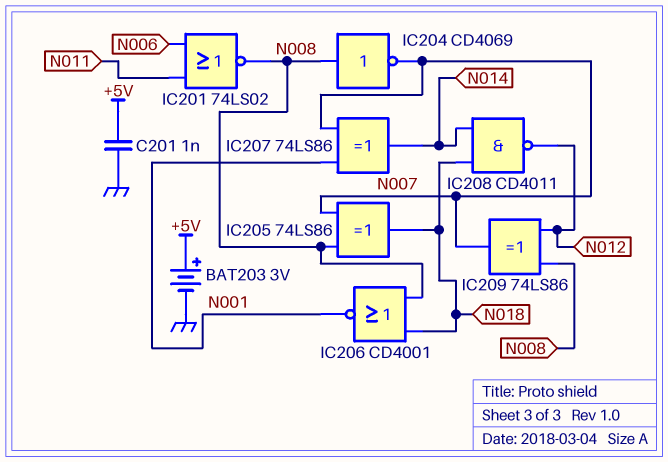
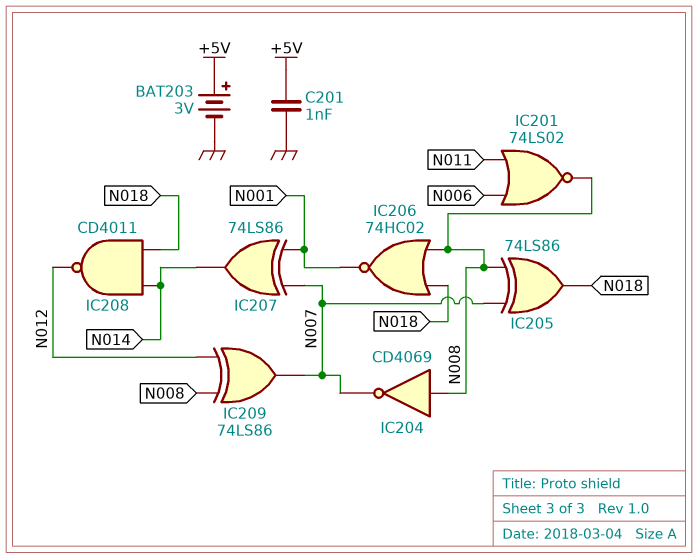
IC206: NOR CD4001 (in N008, in N018, out N001) -> NOR 74HC02 (in N008, in N018, out N001)

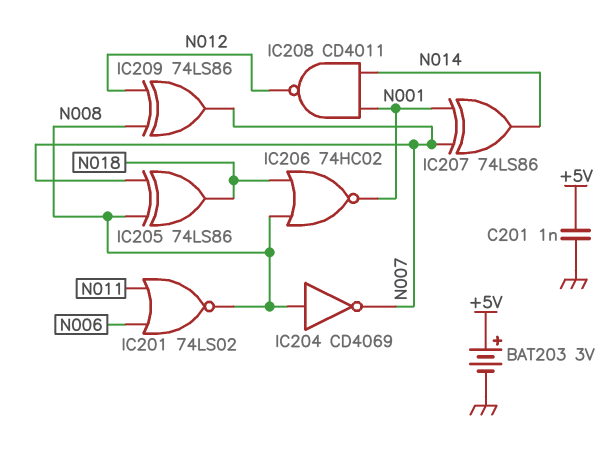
IC208: NAND CD4011 (in N014, in N018, out N012) -> NAND CD4011 (in N001, in N014, out N012)

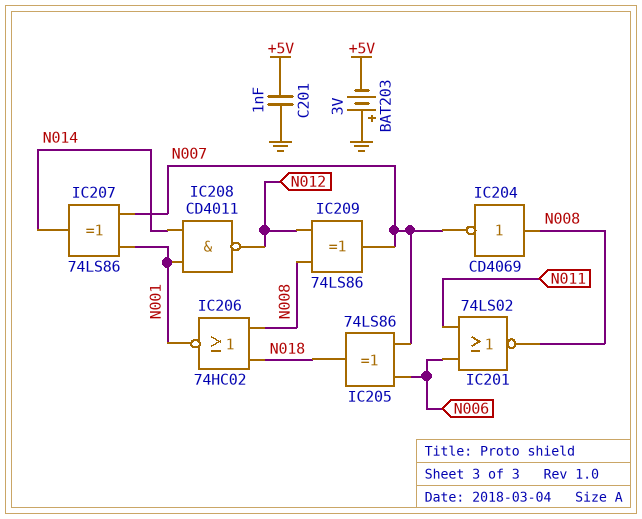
BAT203: 3V (plus +5V, minus GND) -> 3V (plus GND, minus +5V)
IC205: XOR 74LS86 (in N007, in N008, out N018) -> XOR 74LS86 (in N006, in N007, out N018)

